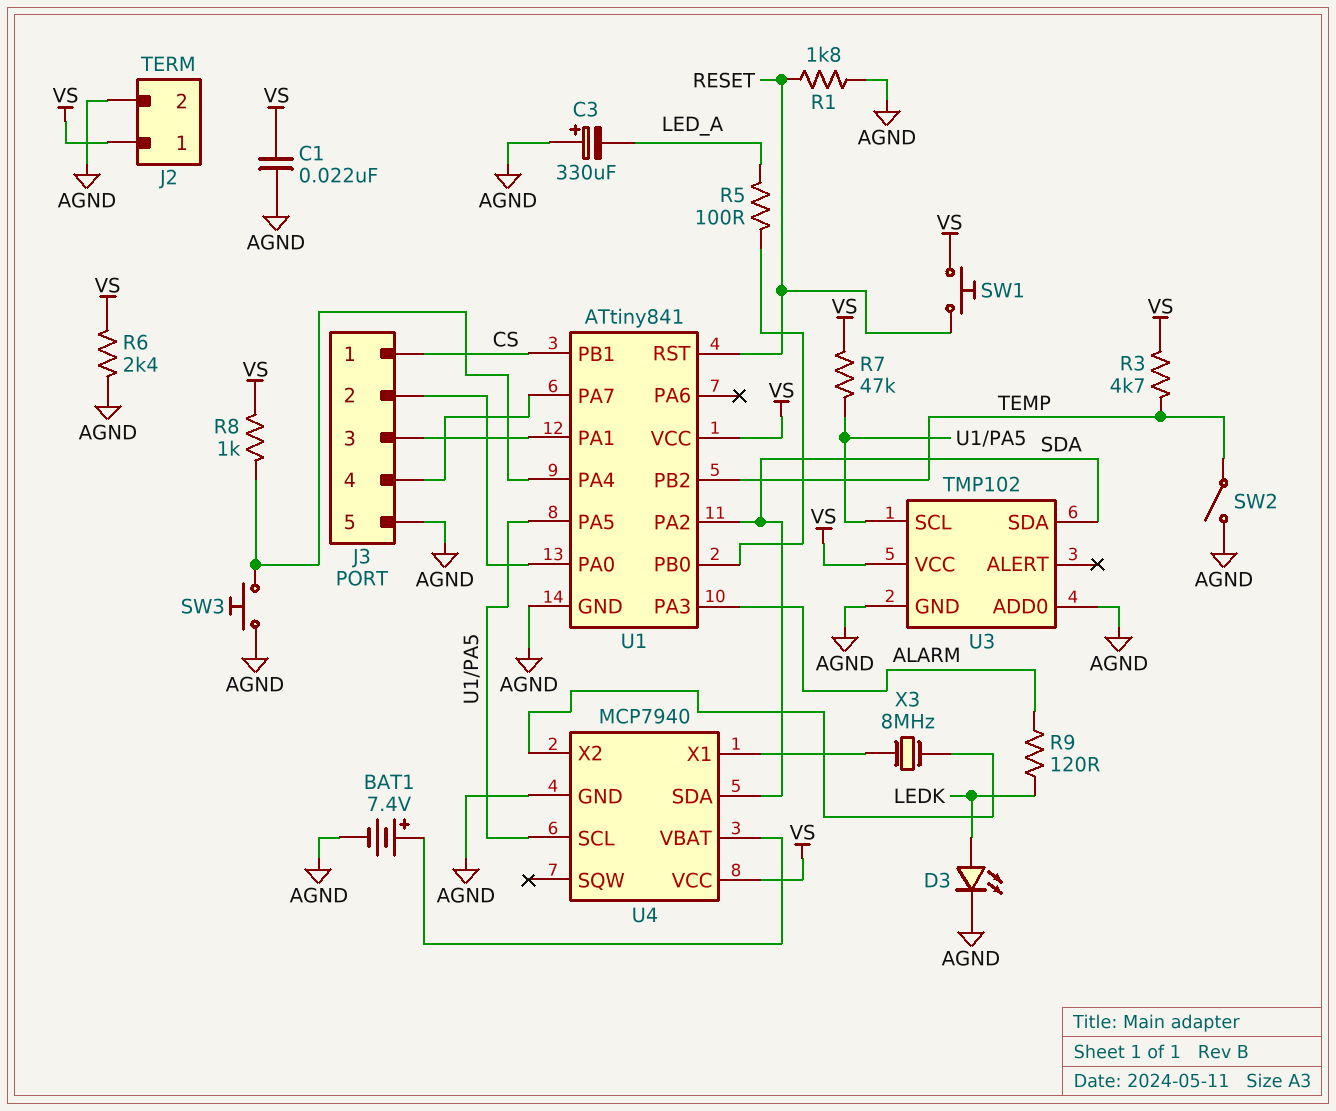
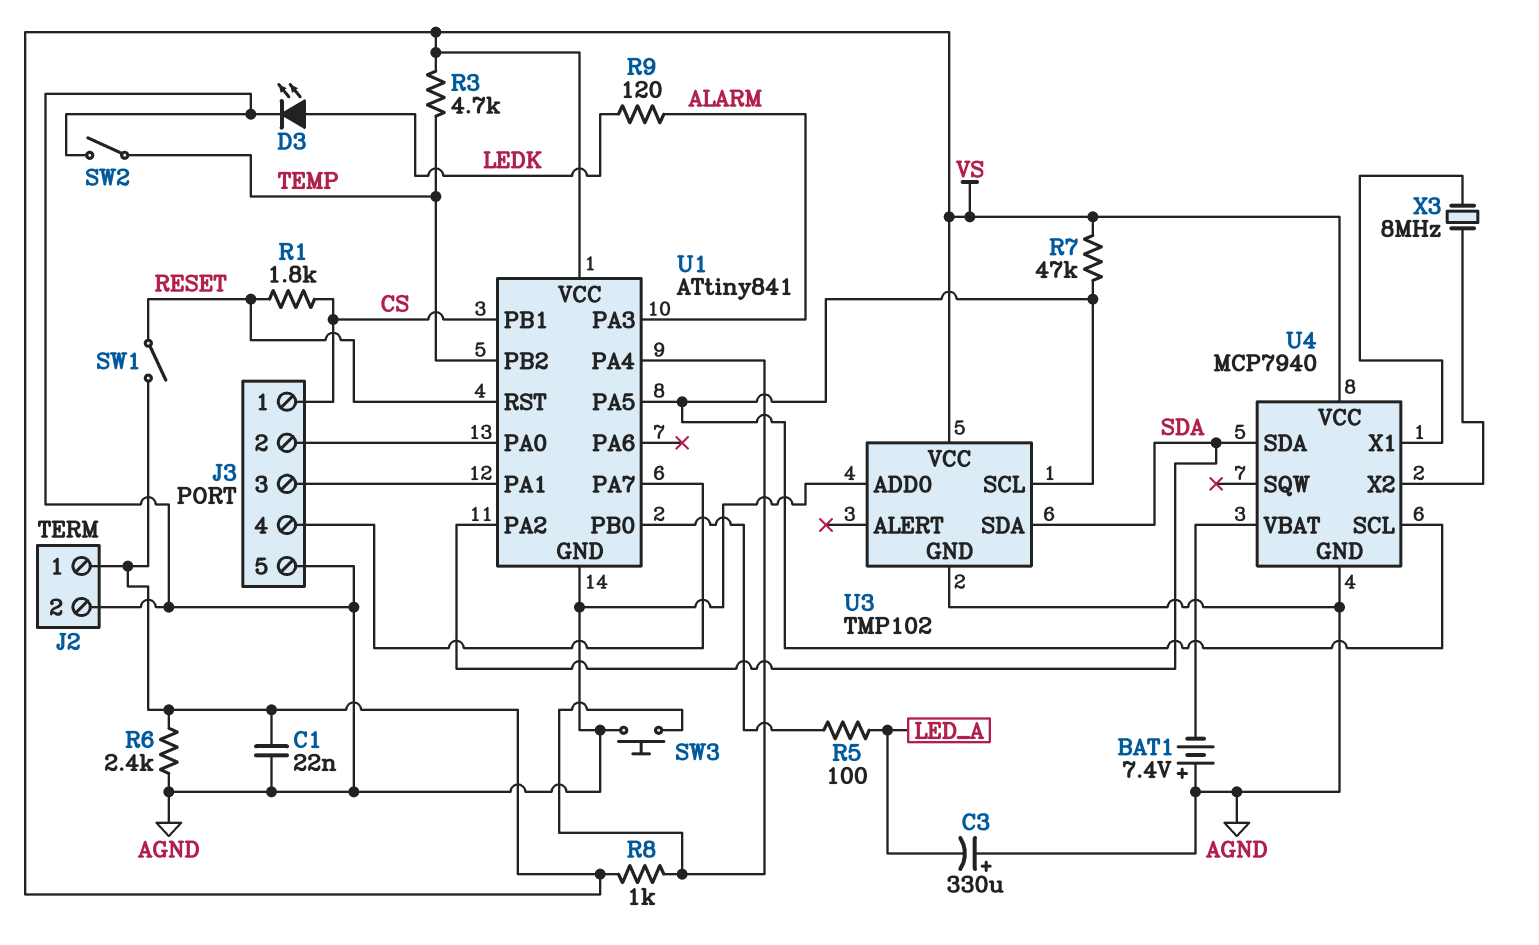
BAT1: 7.4V (plus U4/VBAT, minus AGND) -> 7.4V (plus AGND, minus U4/VBAT)
R1: 1.8k (AGND, RESET) -> 1.8k (CS, RESET)
SW1: button (RESET, VS) -> switch (RESET, VS)

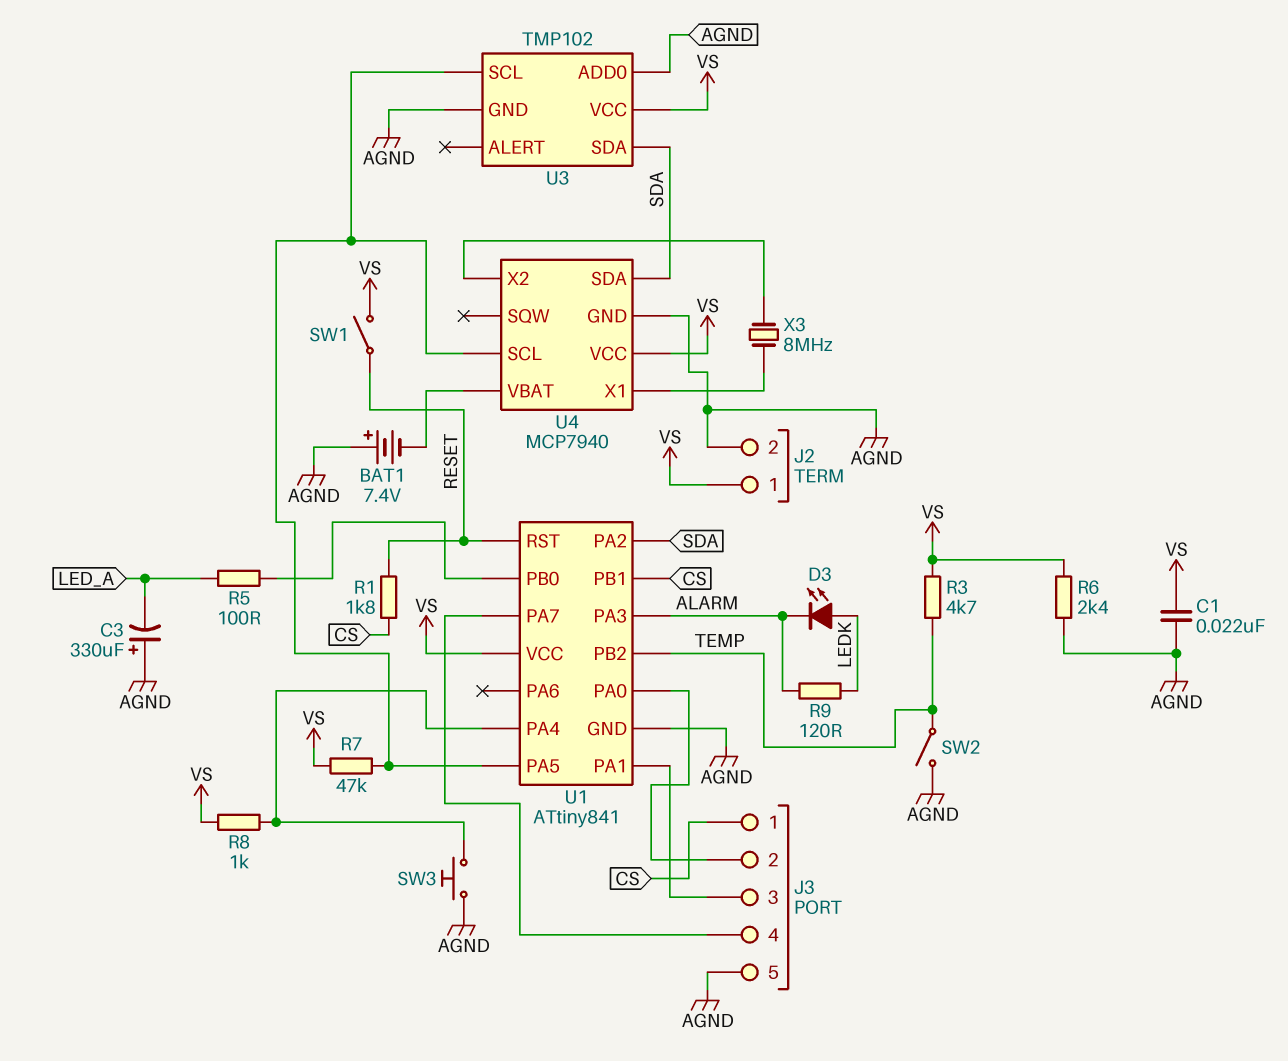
D3: LED (A LEDK, K AGND) -> LED (A LEDK, K ALARM)

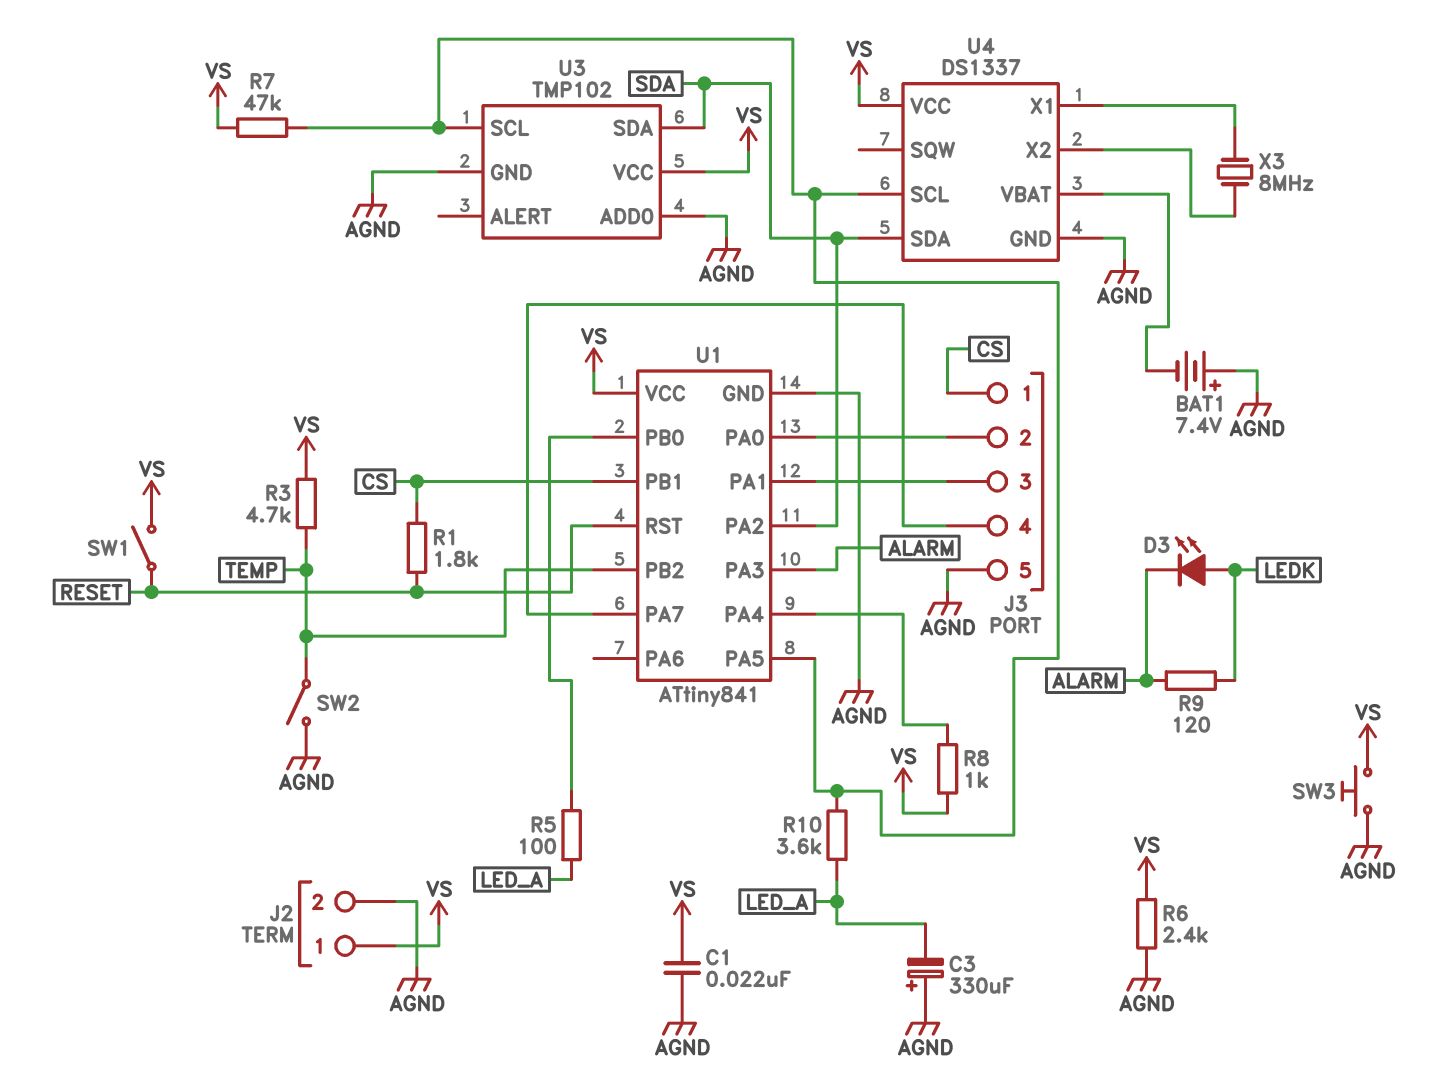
R10: none -> 3.6k (LED_A, U1/PA5)
SW3: button (AGND, U1/PA4) -> button (AGND, VS)
U4: MCP7940 -> DS1337

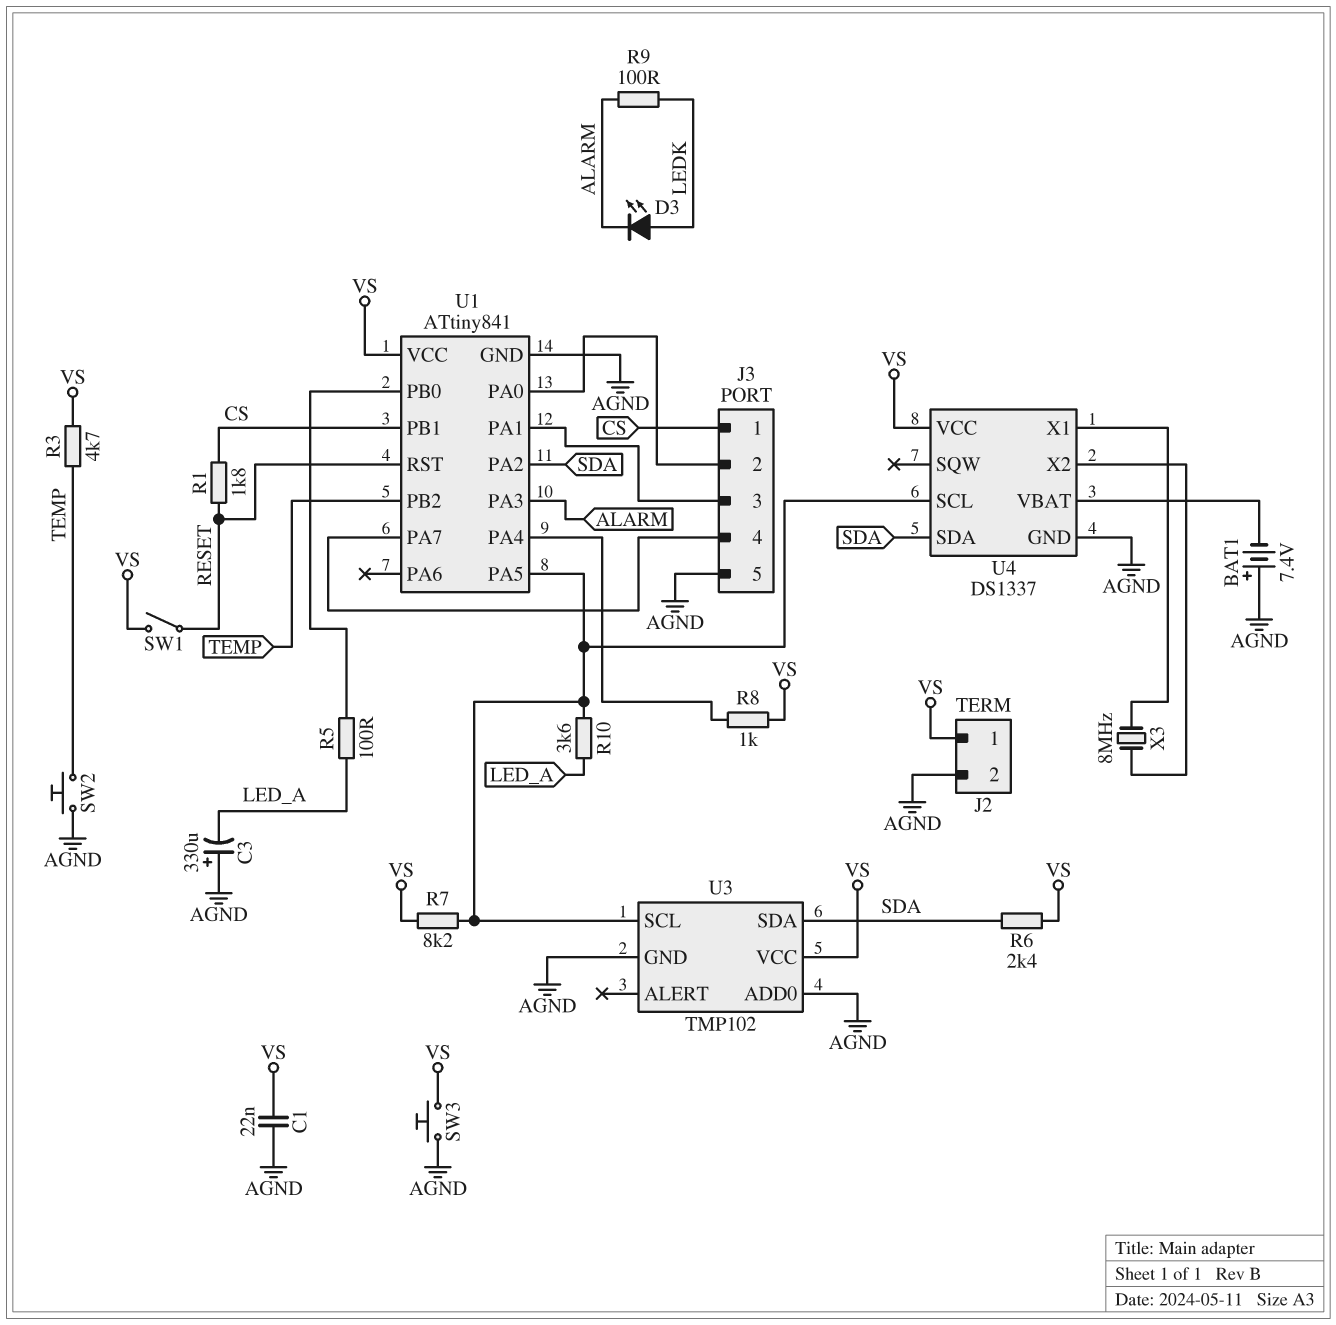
R6: 2.4k (AGND, VS) -> 2.4k (SDA, VS)
R7: 47k (U1/PA5, VS) -> 8.2k (U1/PA5, VS)
R9: 120 (ALARM, LEDK) -> 100 (ALARM, LEDK)
SW2: switch (AGND, TEMP) -> button (AGND, TEMP)

